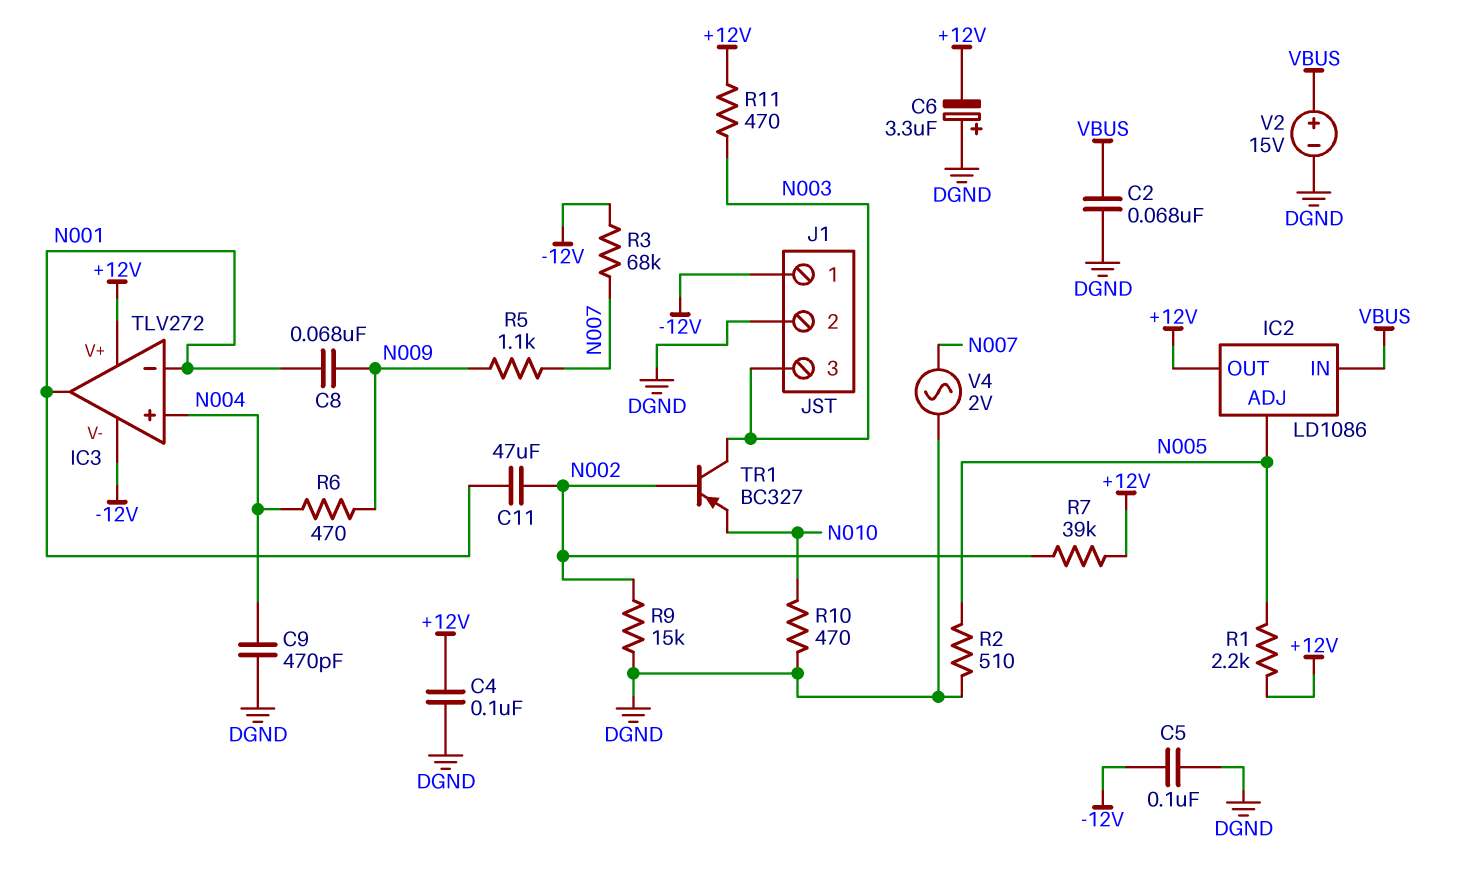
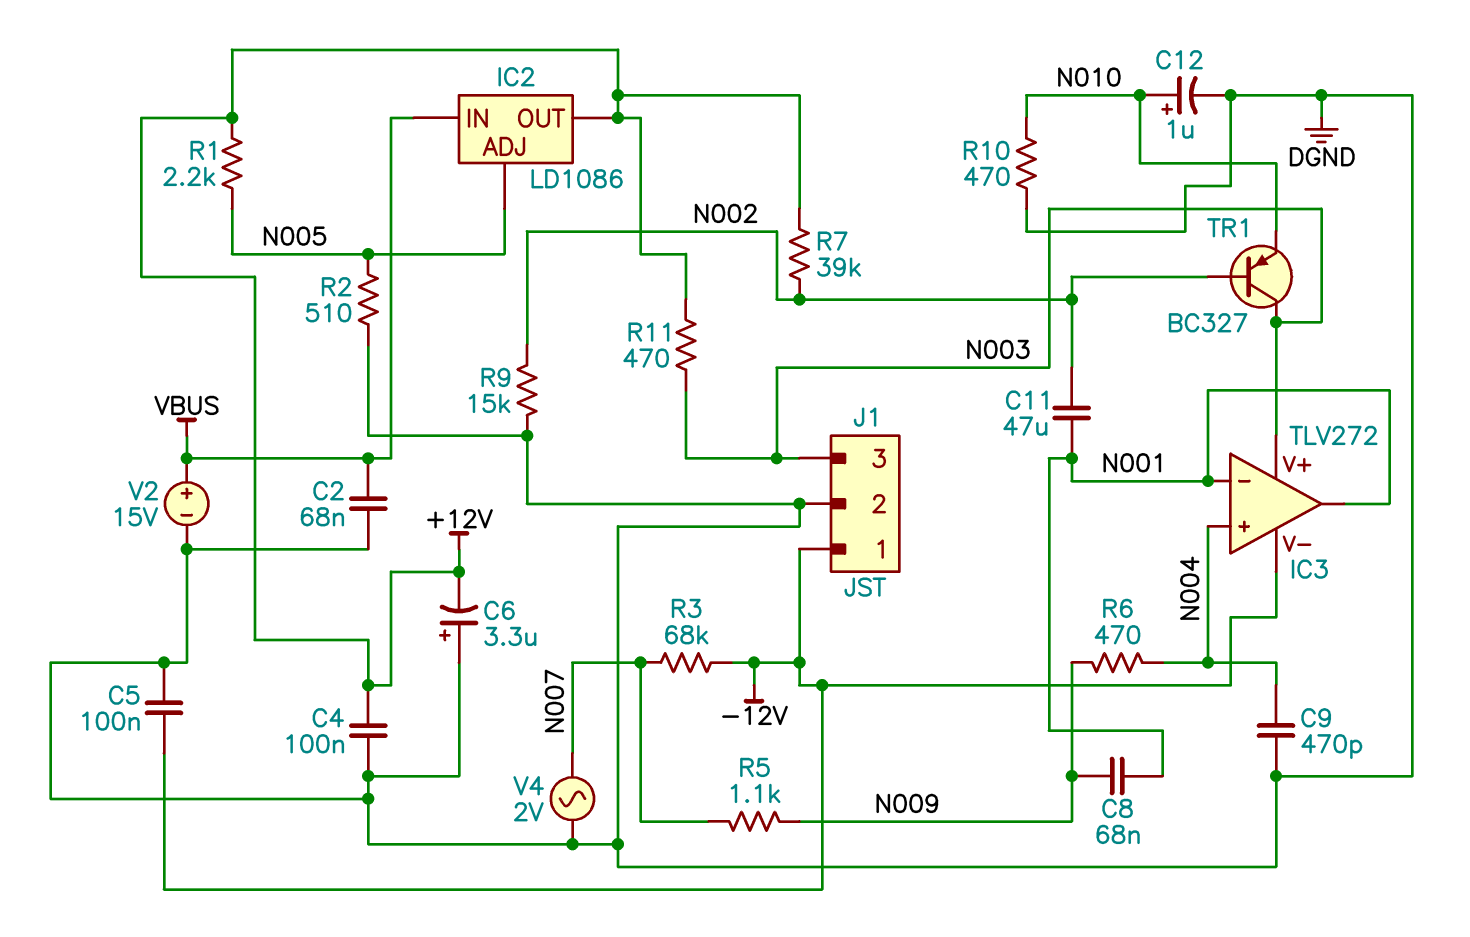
C12: none -> 1uF (plus N010, minus DGND)
IC3 pin V+: +12V -> N003

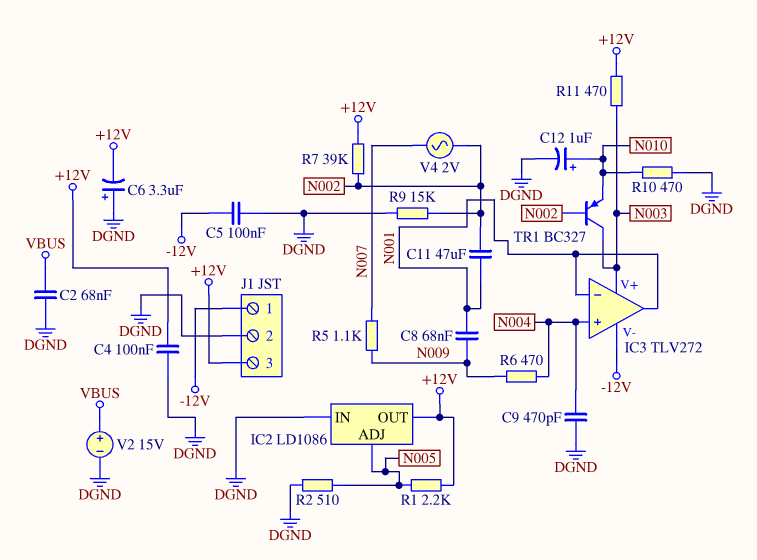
IC2 pin IN: VBUS -> DGND
J1 pin 3: N003 -> +12V
R3: 68k (-12V, N007) -> none
V4: AC 2V (DGND, N007) -> AC 2V (N002, N007)

